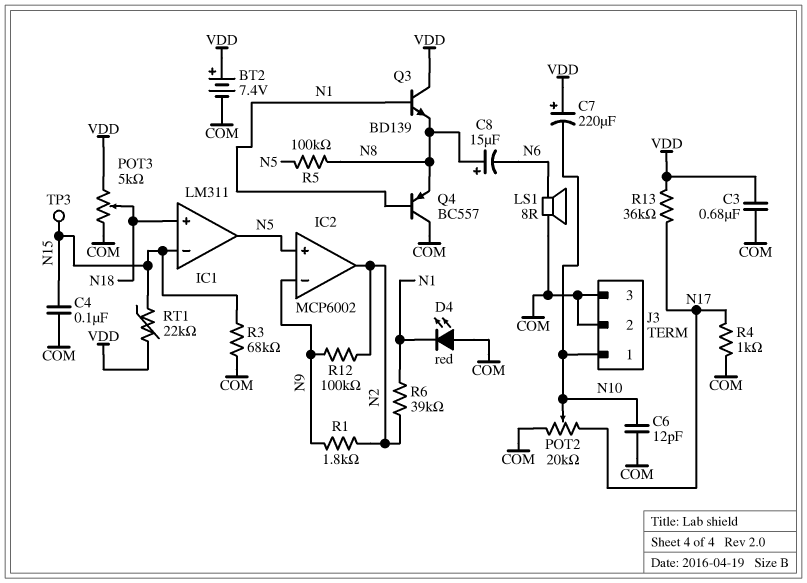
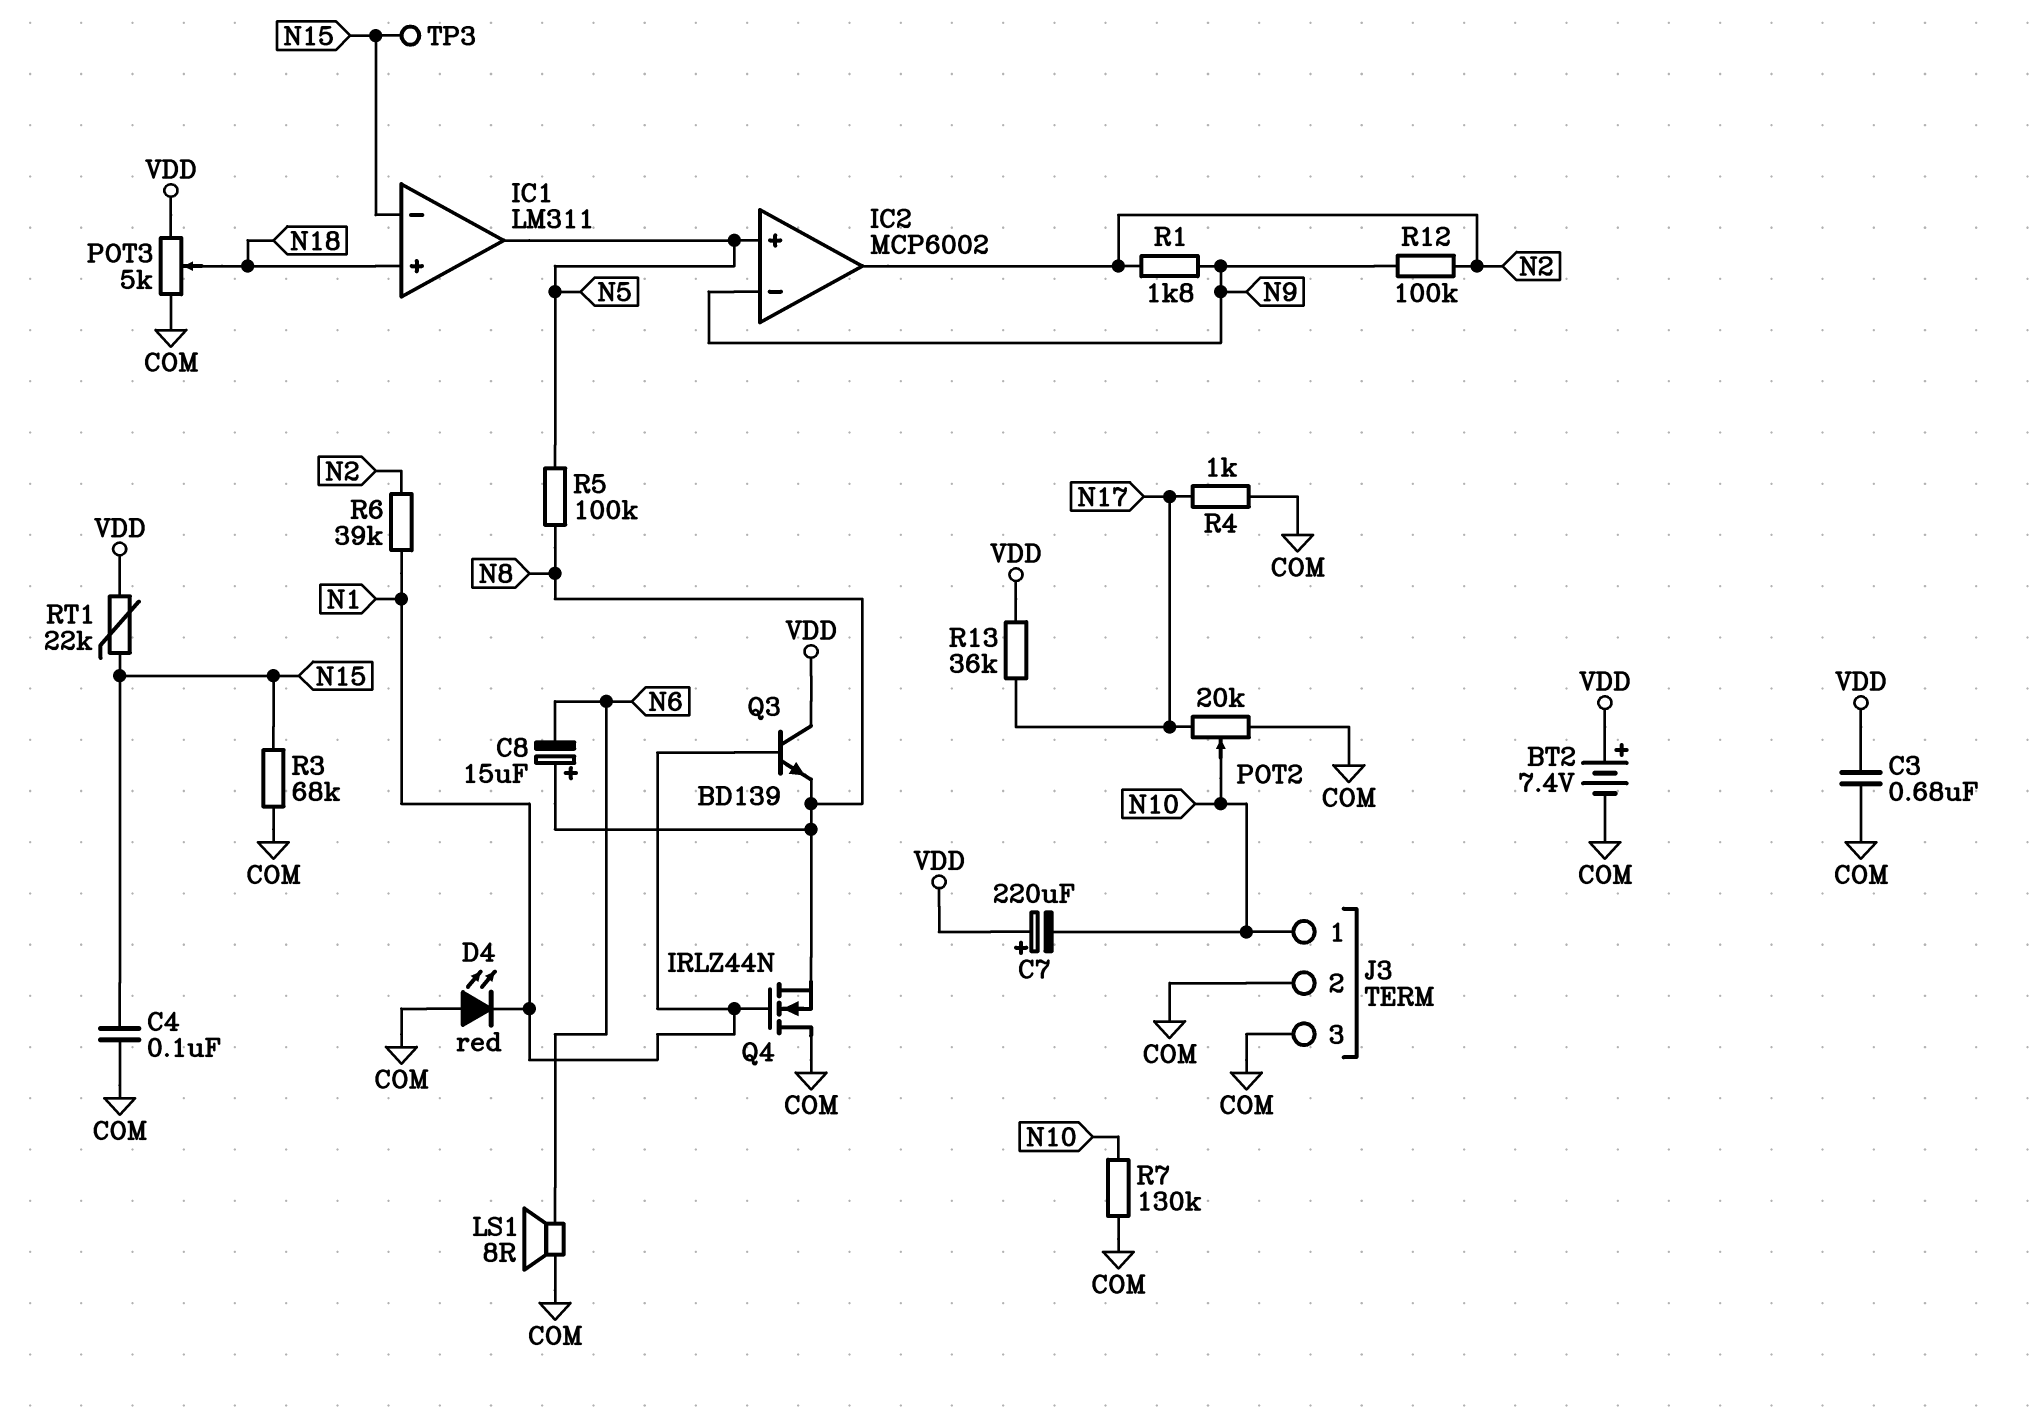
C6: 12pF (COM, N10) -> none
Q4: PNP BC557 (B N1, C COM, E N8) -> NMOS IRLZ44N (G N1, D COM, S N8)
R7: none -> 130k (COM, N10)

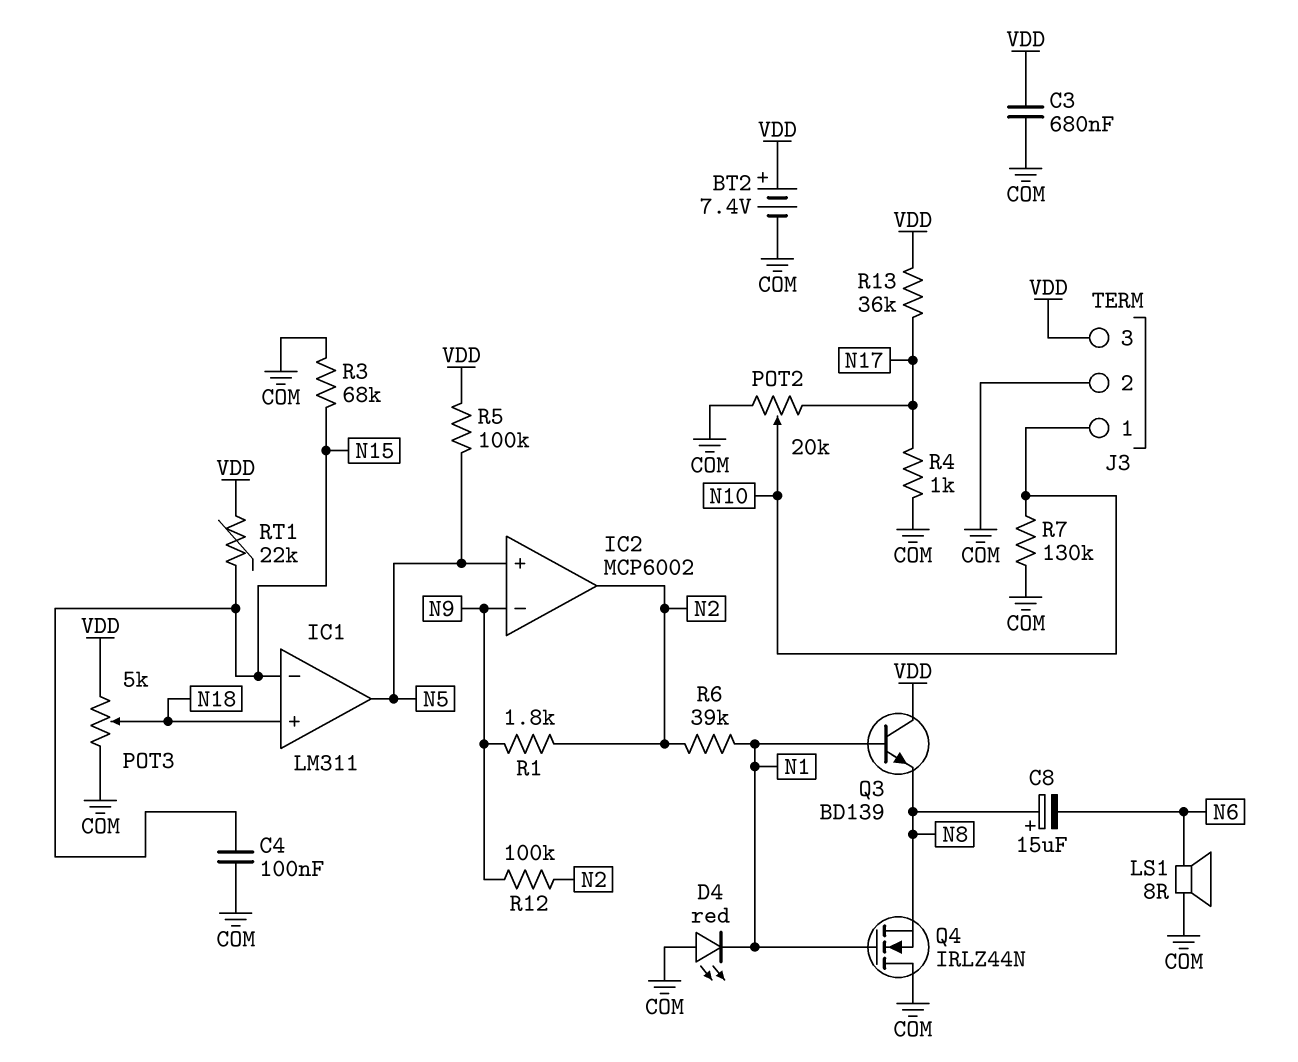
C7: 220uF (plus VDD, minus N10) -> none
J3 pin 3: COM -> VDD
R5: 100k (N5, N8) -> 100k (N5, VDD)
TP3: test point (N15) -> none

